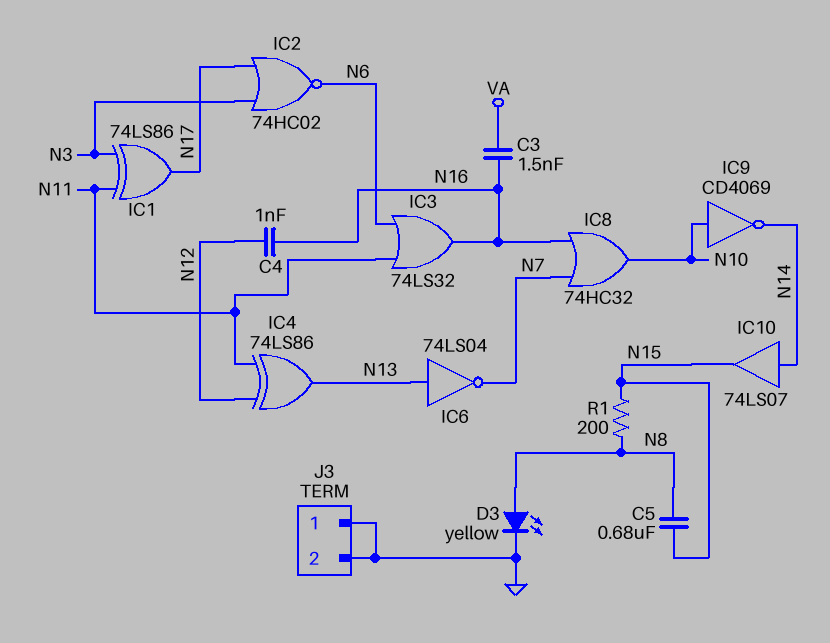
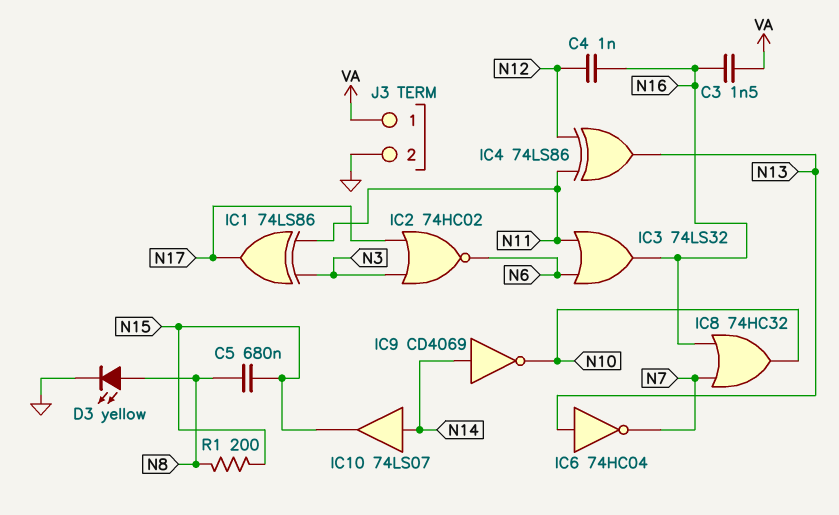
IC6: NOT 74LS04 (in N13, out N7) -> NOT 74HC04 (in N13, out N7)
IC9: NOT CD4069 (in N10, out N14) -> NOT CD4069 (in N14, out N10)
J3 pin 1: GND -> VA

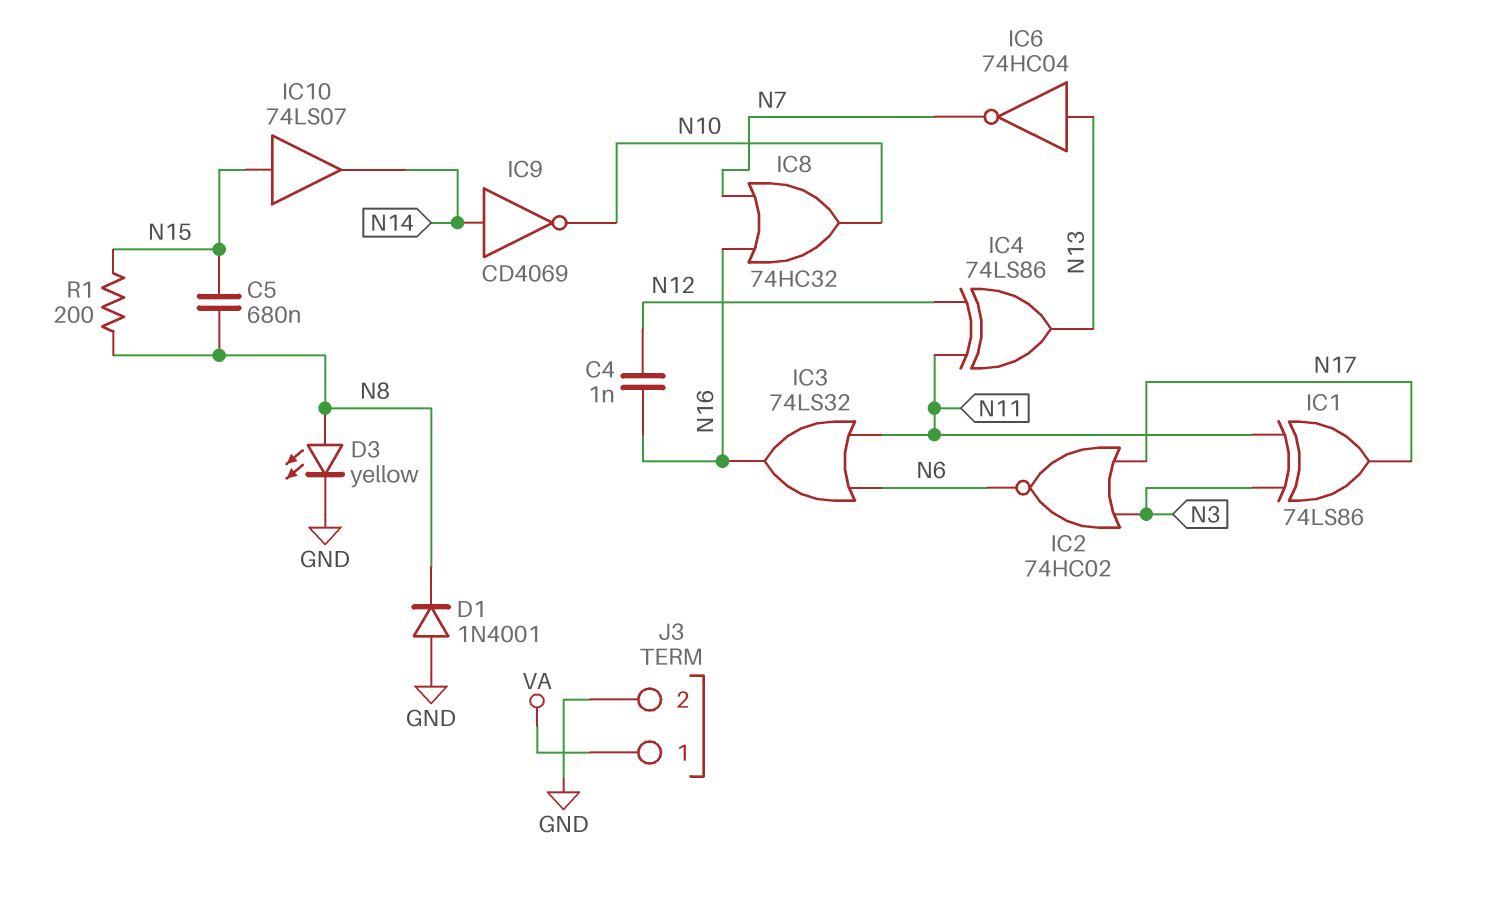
C3: 1.5nF (N16, VA) -> none
D1: none -> diode 1N4001 (A GND, K N8)
IC10: buffer 74LS07 (in N14, out N15) -> buffer 74LS07 (in N15, out N14)

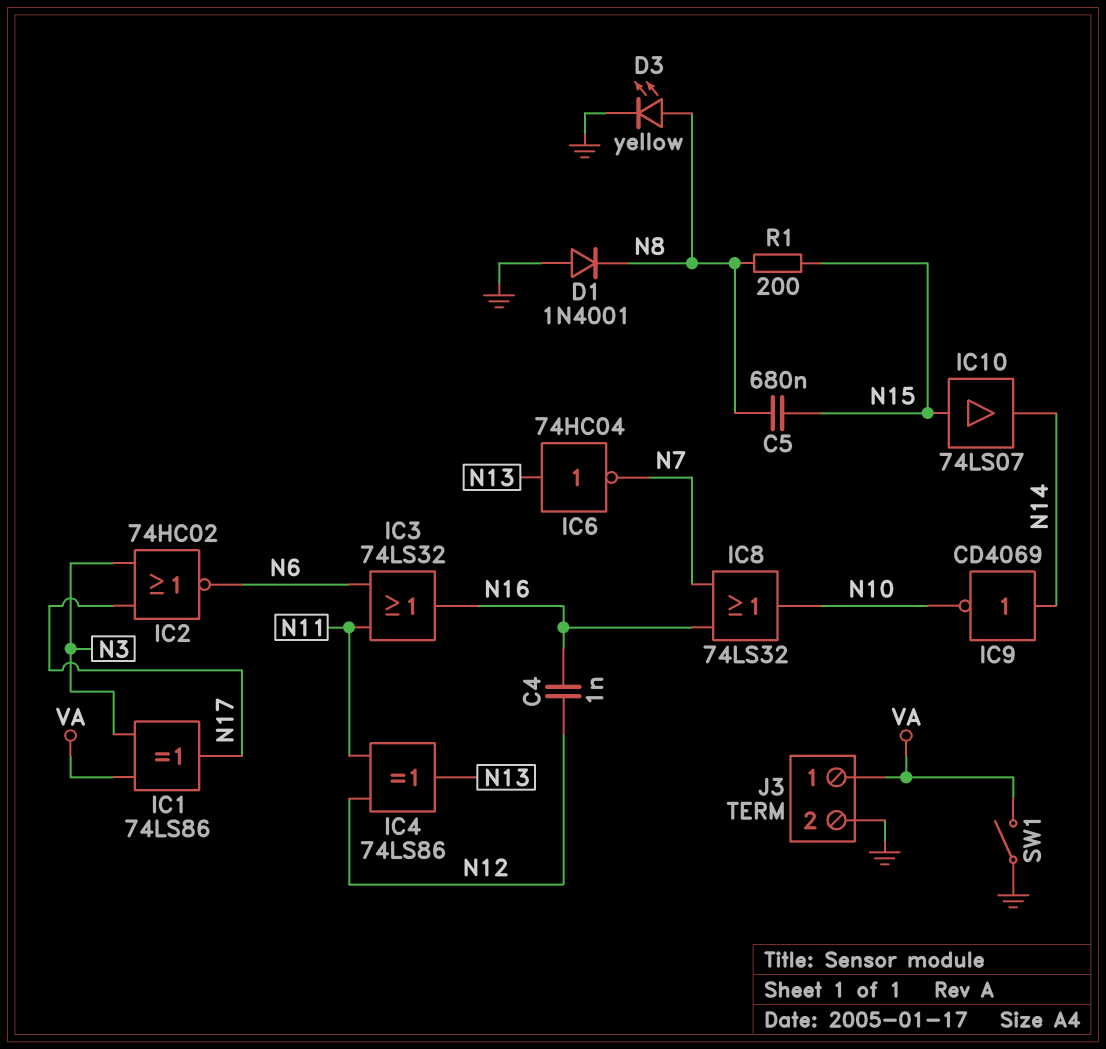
IC1: XOR 74LS86 (in N3, in N11, out N17) -> XOR 74LS86 (in N3, in VA, out N17)
IC8: OR 74HC32 (in N7, in N16, out N10) -> OR 74LS32 (in N7, in N16, out N10)
SW1: none -> switch (GND, VA)

